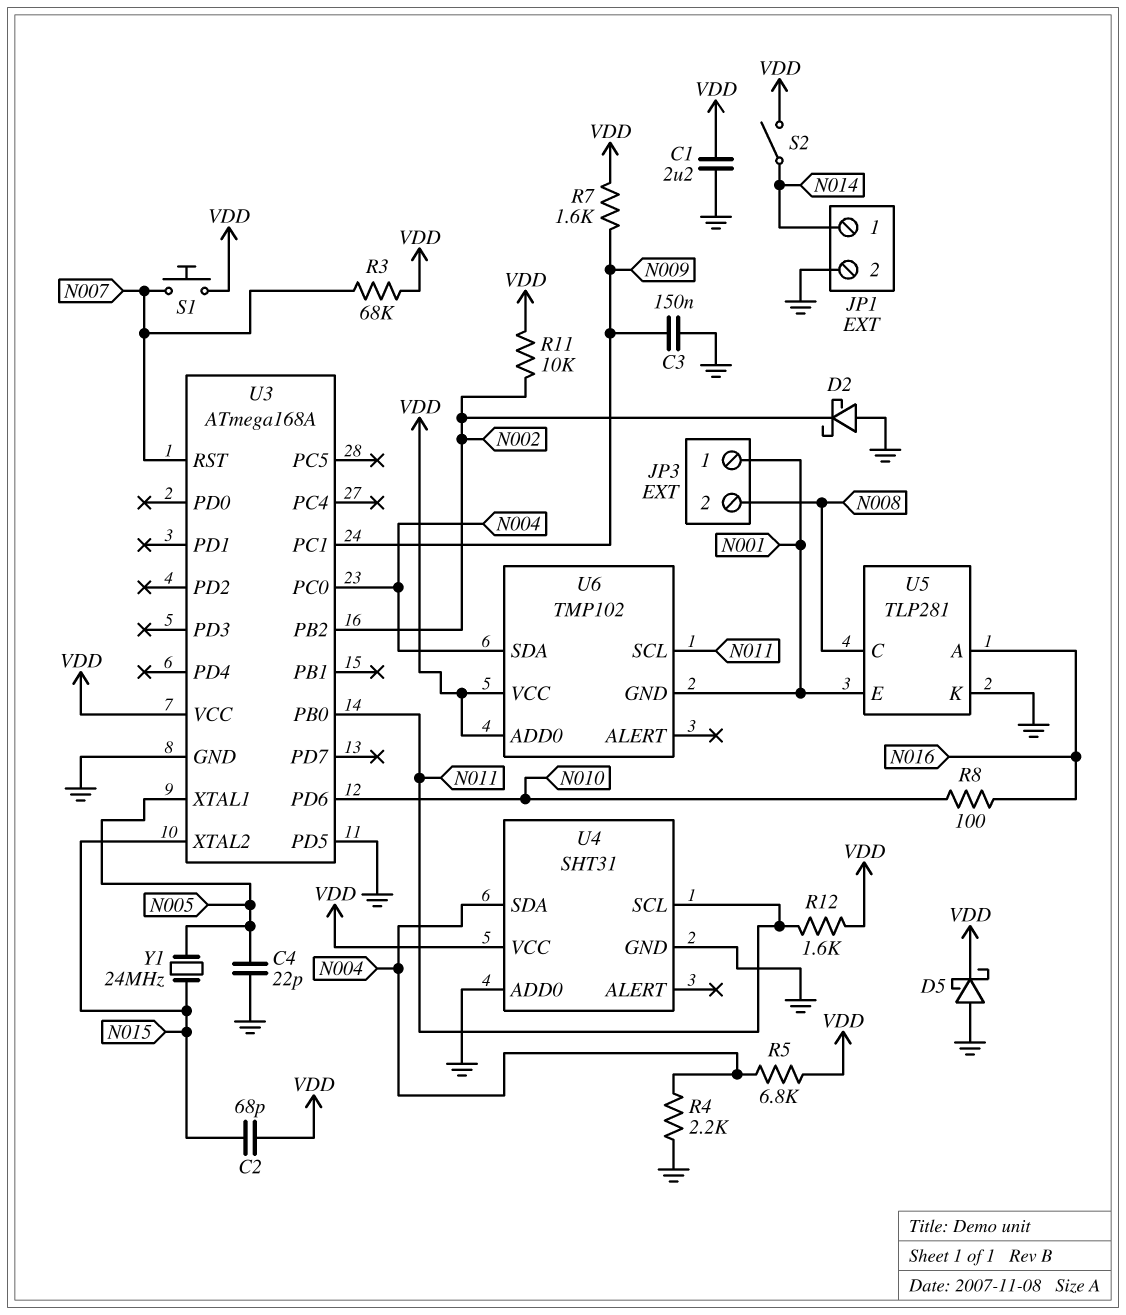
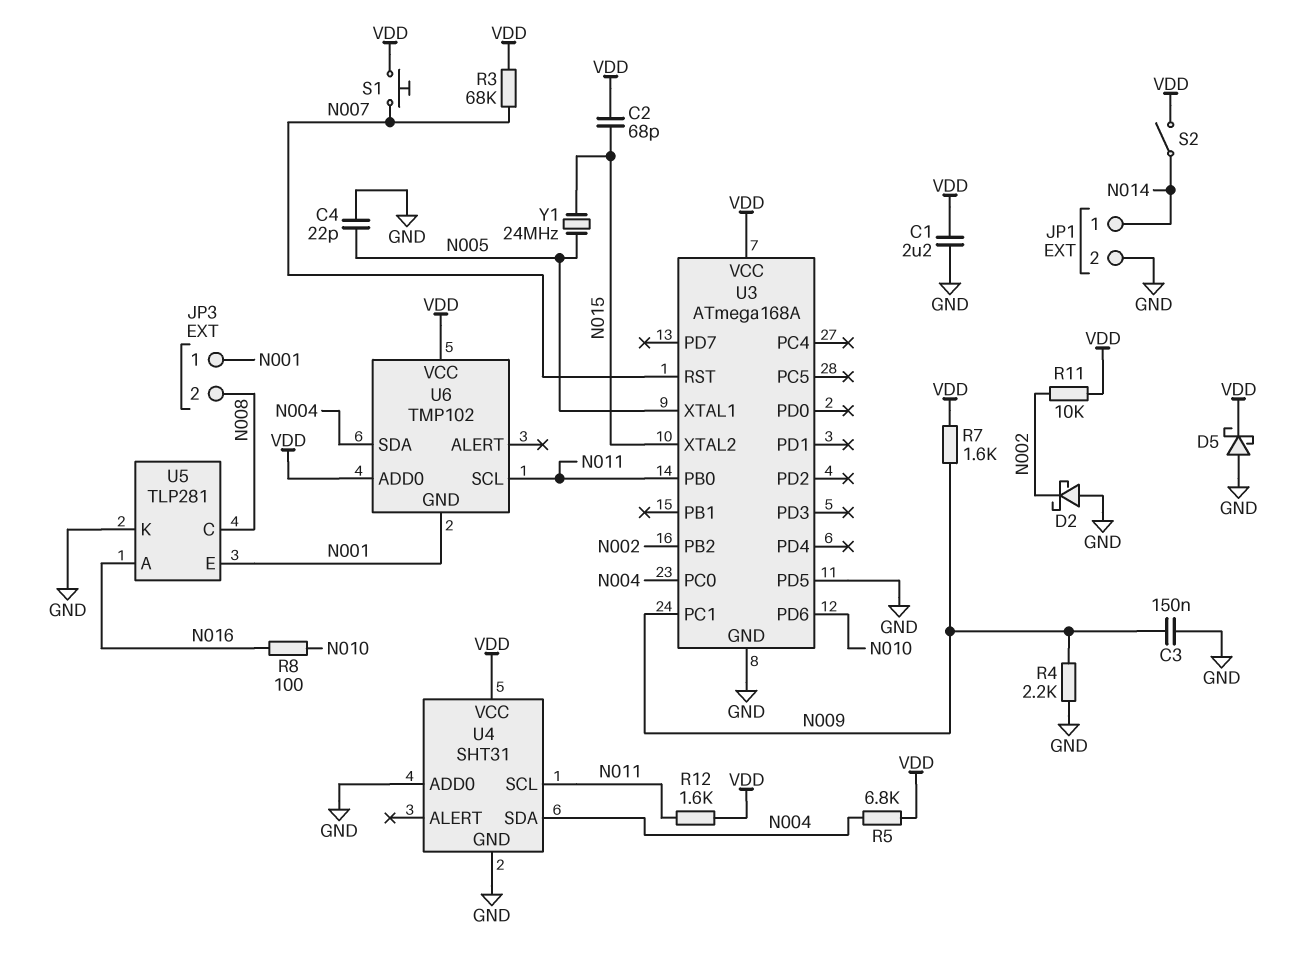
R4: 2.2k (GND, N004) -> 2.2k (GND, N009)

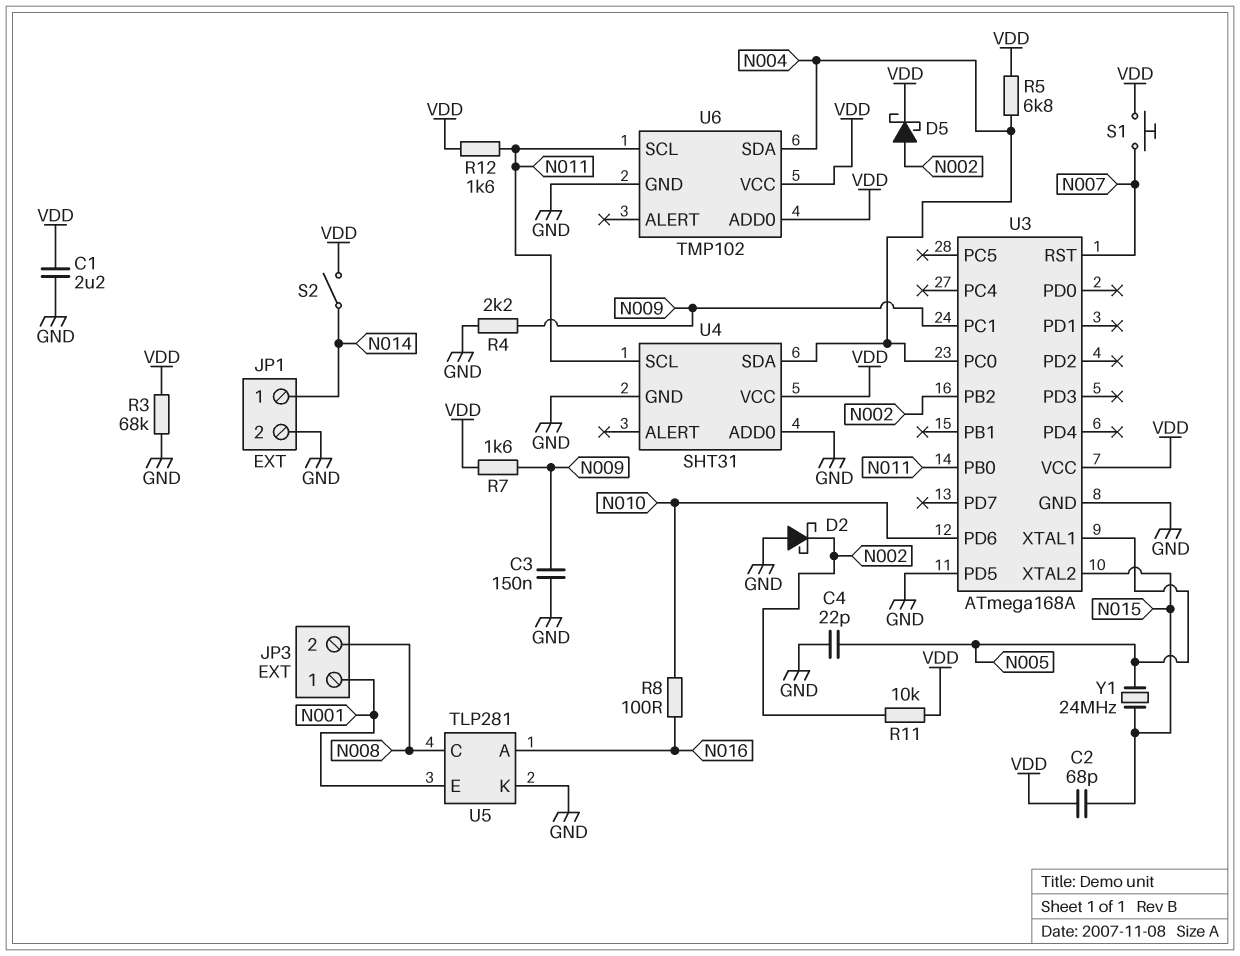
D5: schottky (A GND, K VDD) -> schottky (A N002, K VDD)
R3: 68k (N007, VDD) -> 68k (GND, VDD)
U6 pin GND: N001 -> GND

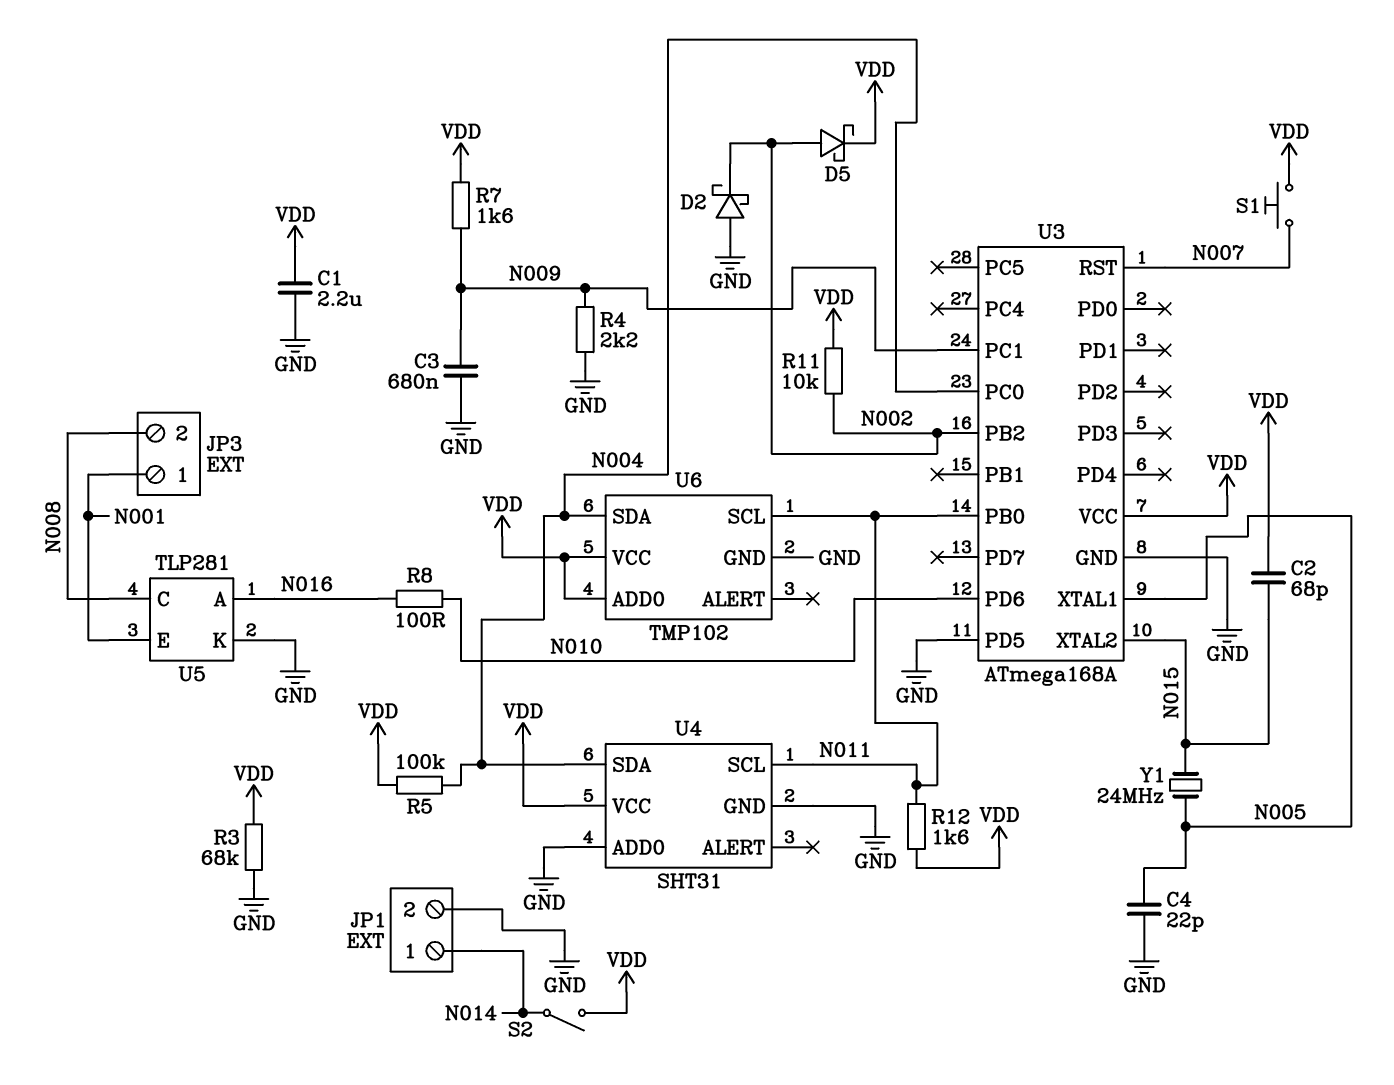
C3: 150nF (GND, N009) -> 680nF (GND, N009)
R5: 6.8k (N004, VDD) -> 100k (N004, VDD)

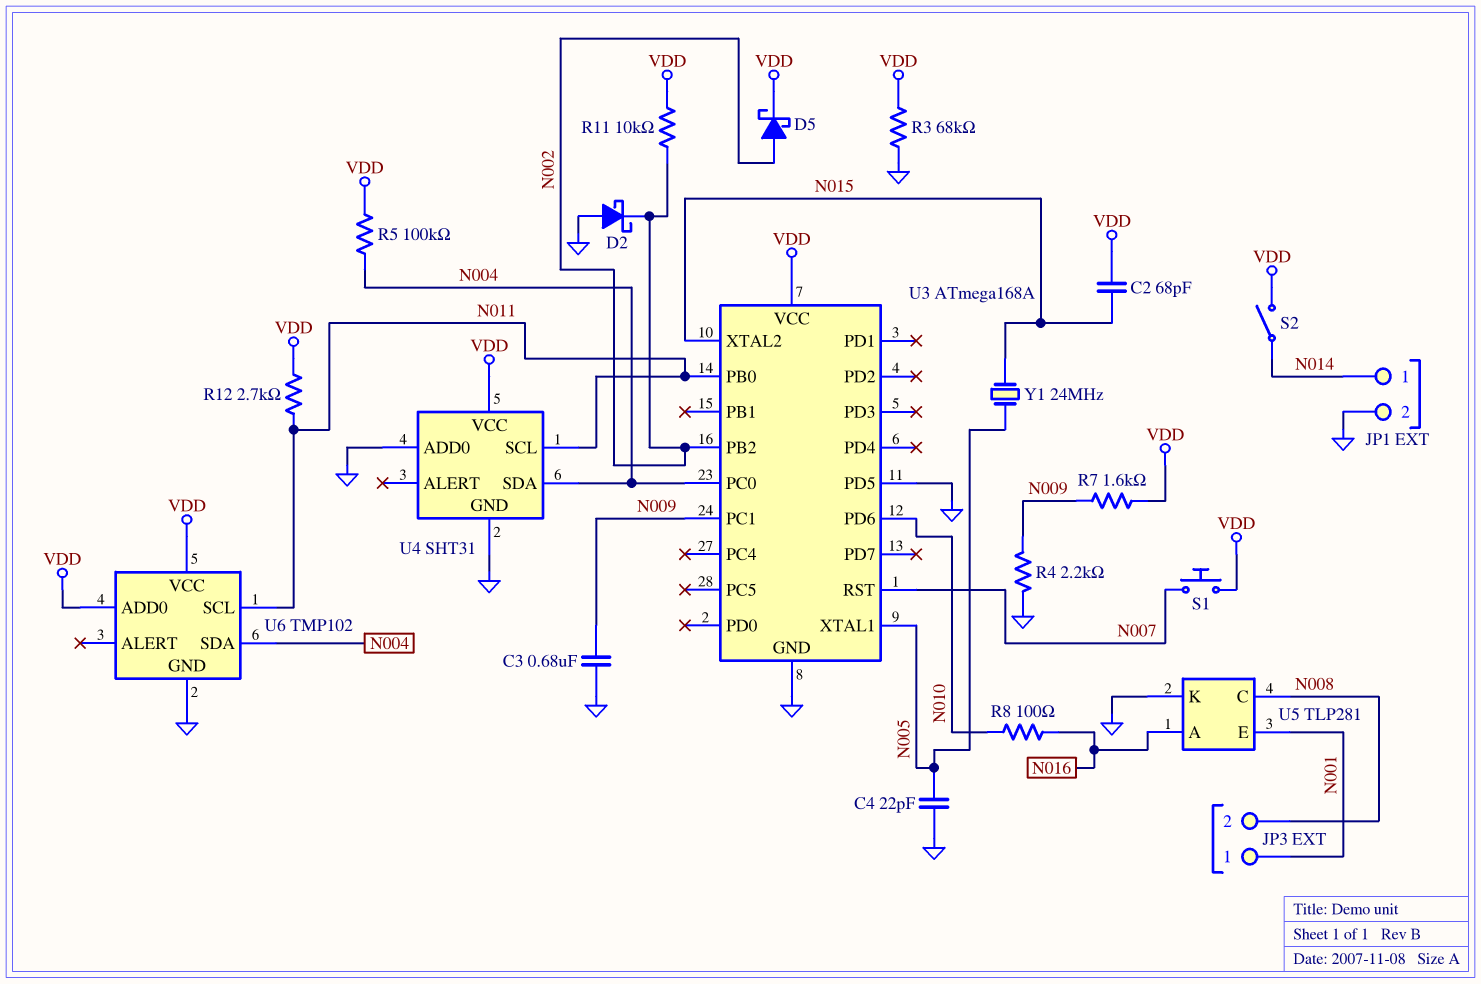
C1: 2.2uF (GND, VDD) -> none
R12: 1.6k (N011, VDD) -> 2.7k (N011, VDD)

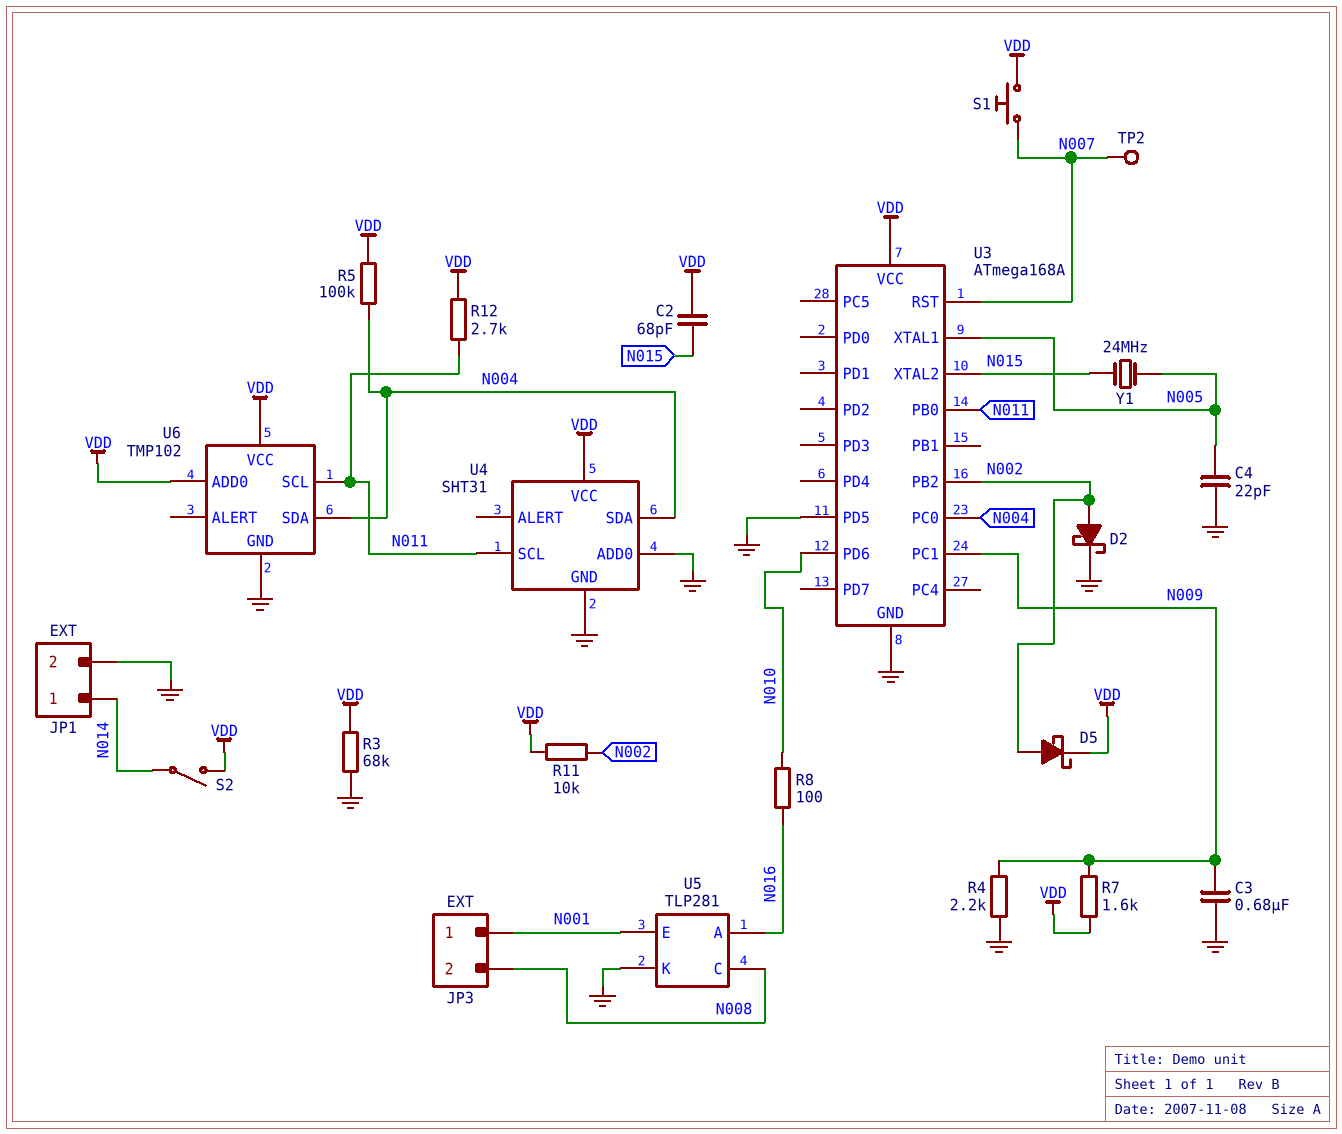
D2: schottky (A GND, K N002) -> schottky (A N002, K GND)
TP2: none -> test point (N007)

